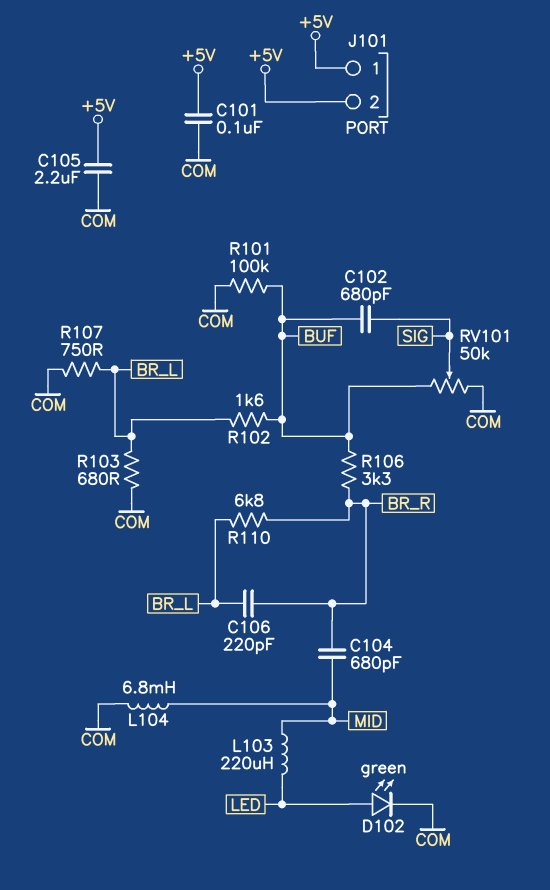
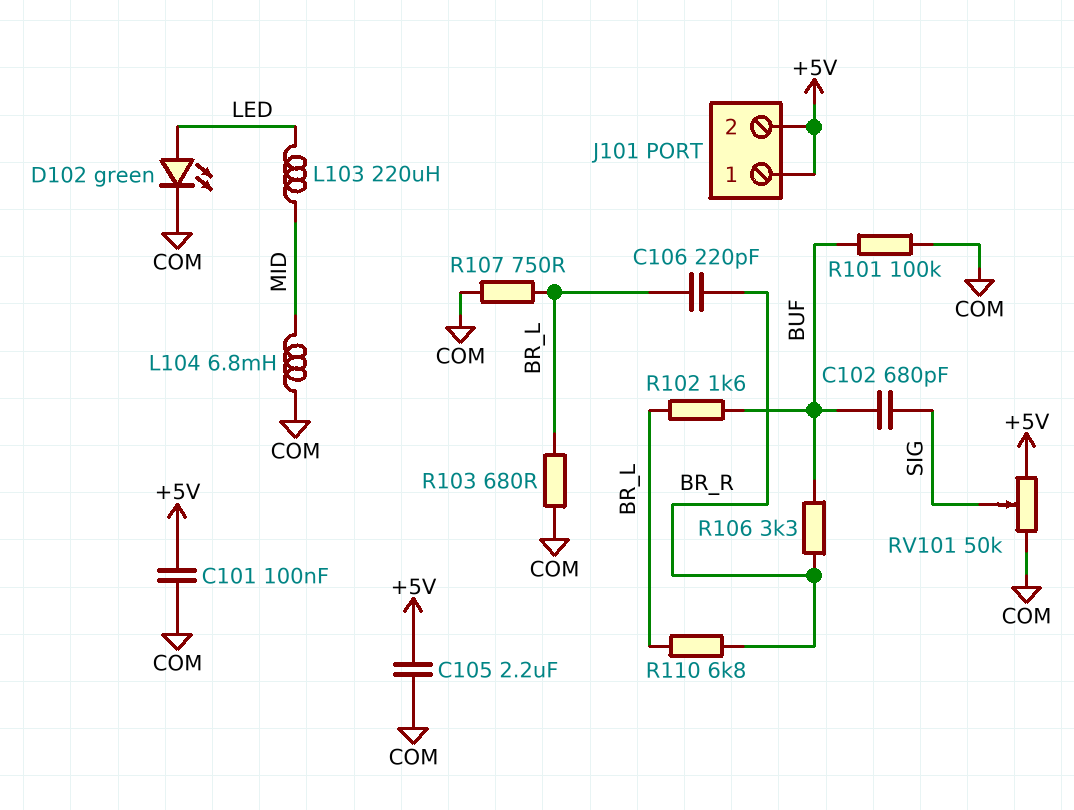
C104: 680pF (BR_R, MID) -> none
RV101: 50k (BUF, COM, wiper SIG) -> 50k (+5V, COM, wiper SIG)

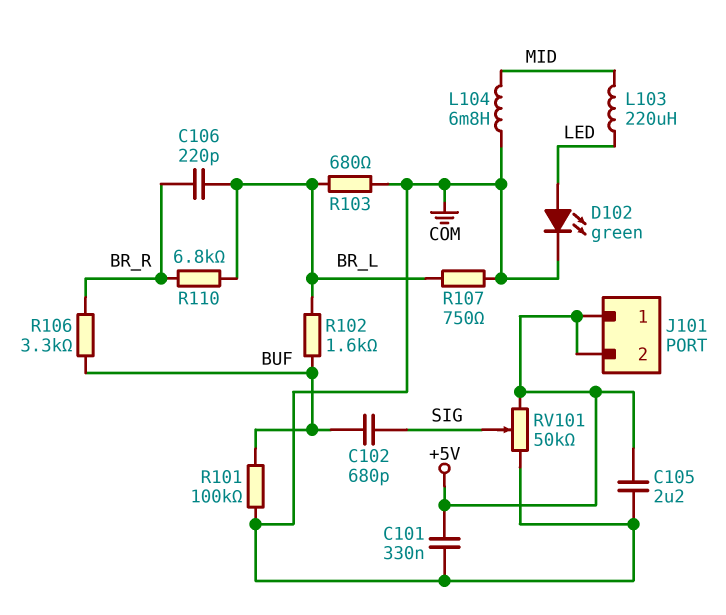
C101: 100nF (+5V, COM) -> 330nF (+5V, COM)

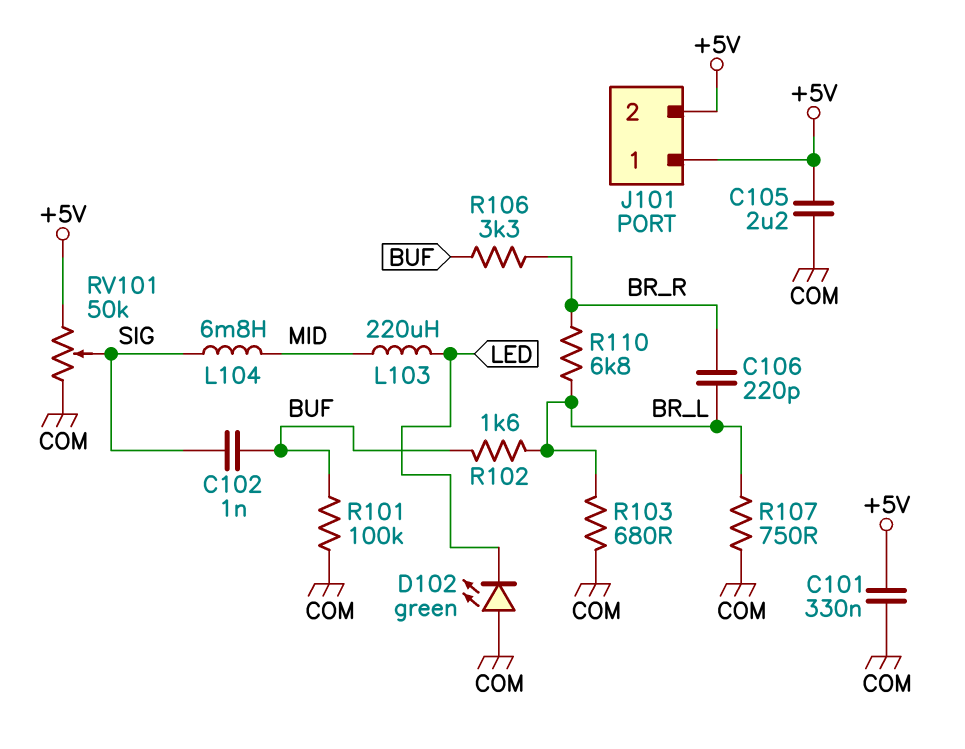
C102: 680pF (BUF, SIG) -> 1nF (BUF, SIG)
D102: LED green (A LED, K COM) -> LED green (A COM, K LED)
L104: 6.8mH (COM, MID) -> 6.8mH (MID, SIG)

